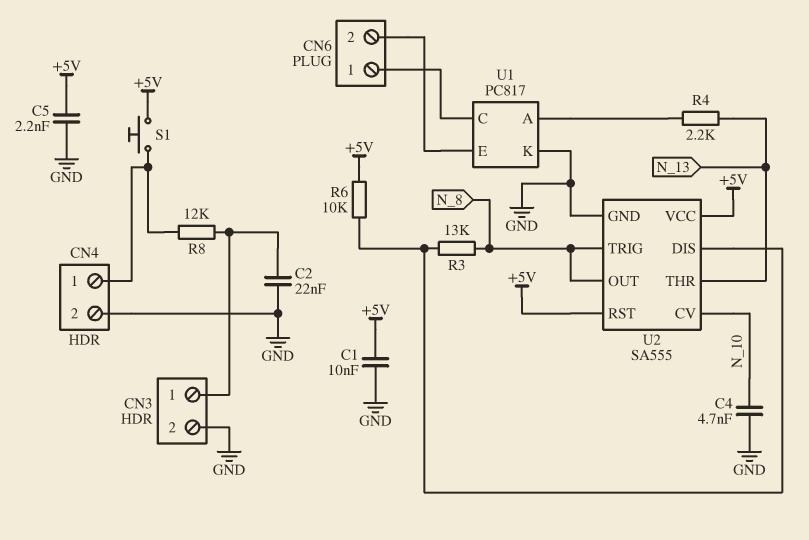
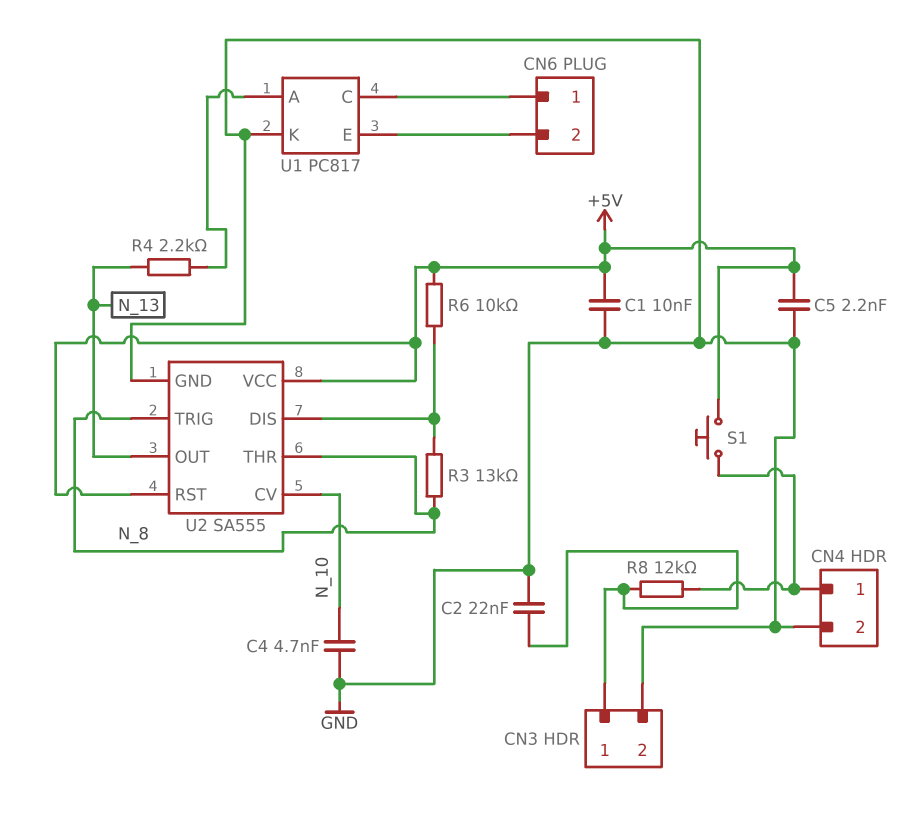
U2 pin OUT: N_8 -> N_13
U2 pin THR: N_13 -> N_8

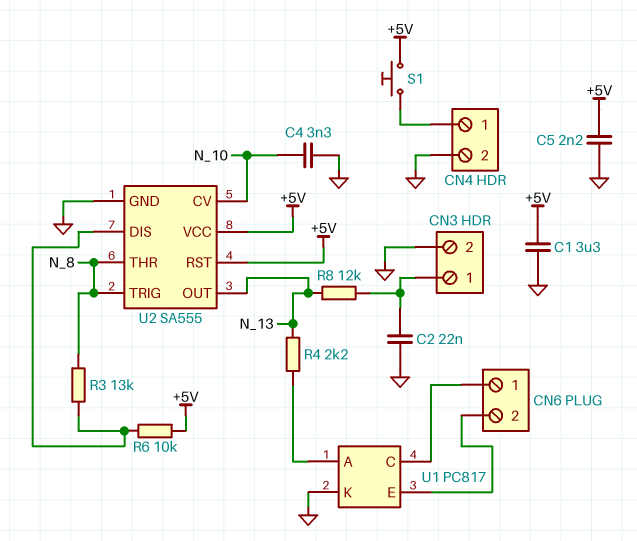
C1: 10nF (+5V, GND) -> 3.3uF (+5V, GND)
C4: 4.7nF (GND, N_10) -> 3.3nF (GND, N_10)
R8: 12k (CN3/1, CN4/1) -> 12k (CN3/1, N_13)

